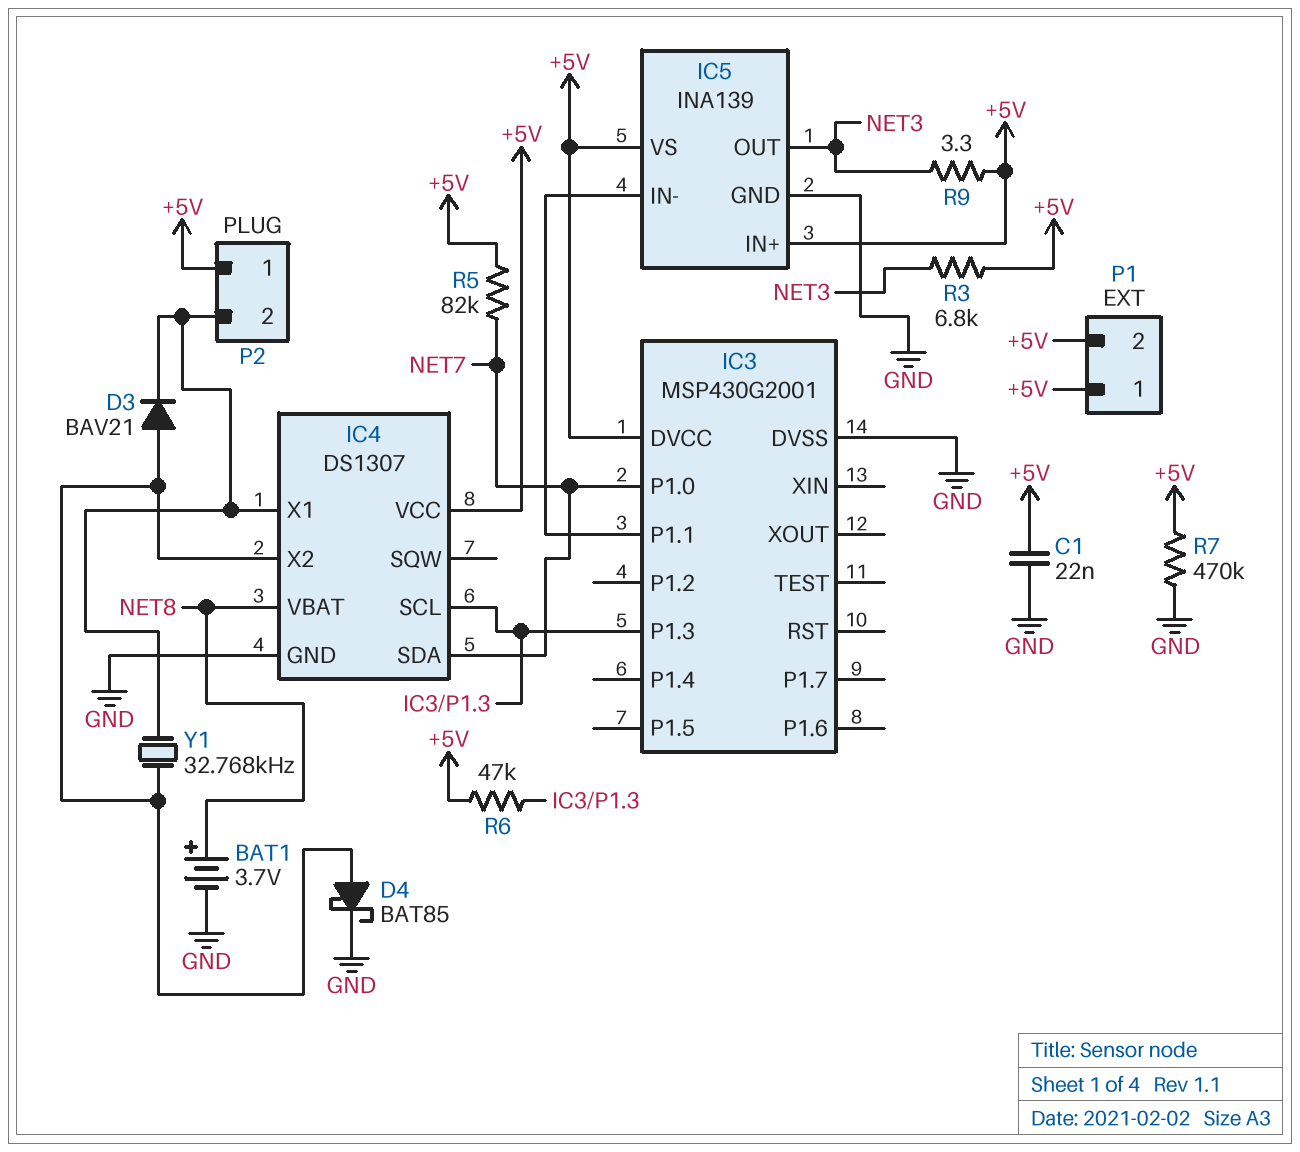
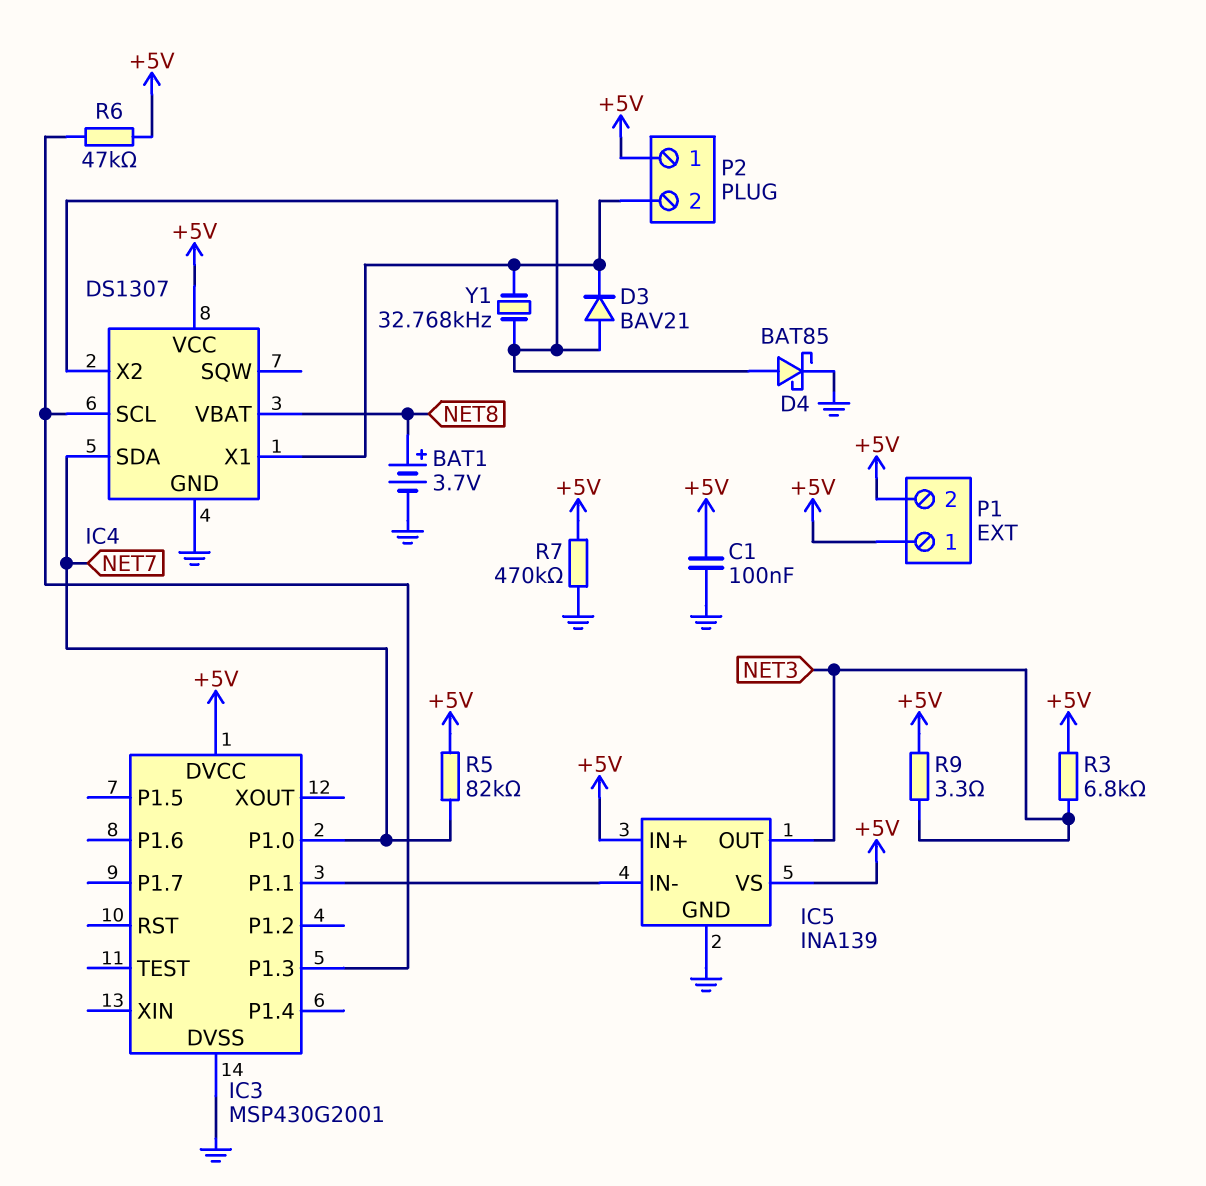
C1: 22nF (+5V, GND) -> 100nF (+5V, GND)

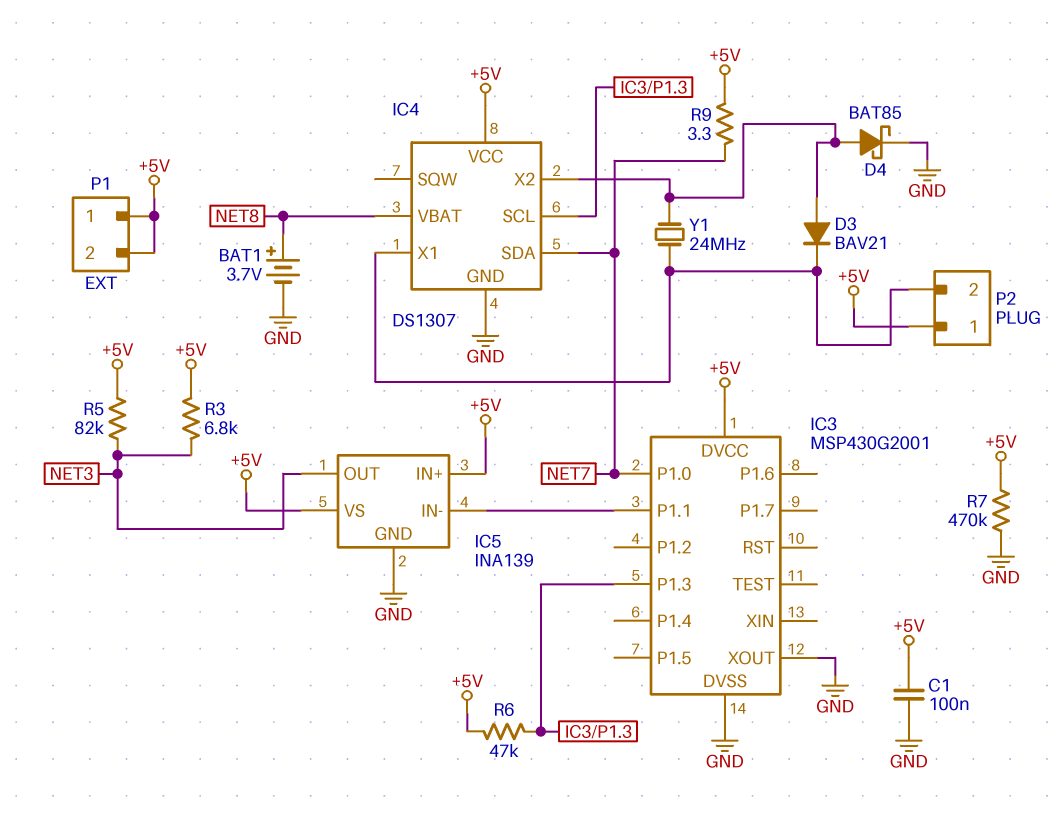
IC3 pin XOUT: none -> GND
R5: 82k (+5V, NET7) -> 82k (+5V, NET3)
R9: 3.3 (+5V, NET3) -> 3.3 (+5V, NET7)
Y1: 32.768kHz (IC4/X1, IC4/X2) -> 24MHz (IC4/X1, IC4/X2)

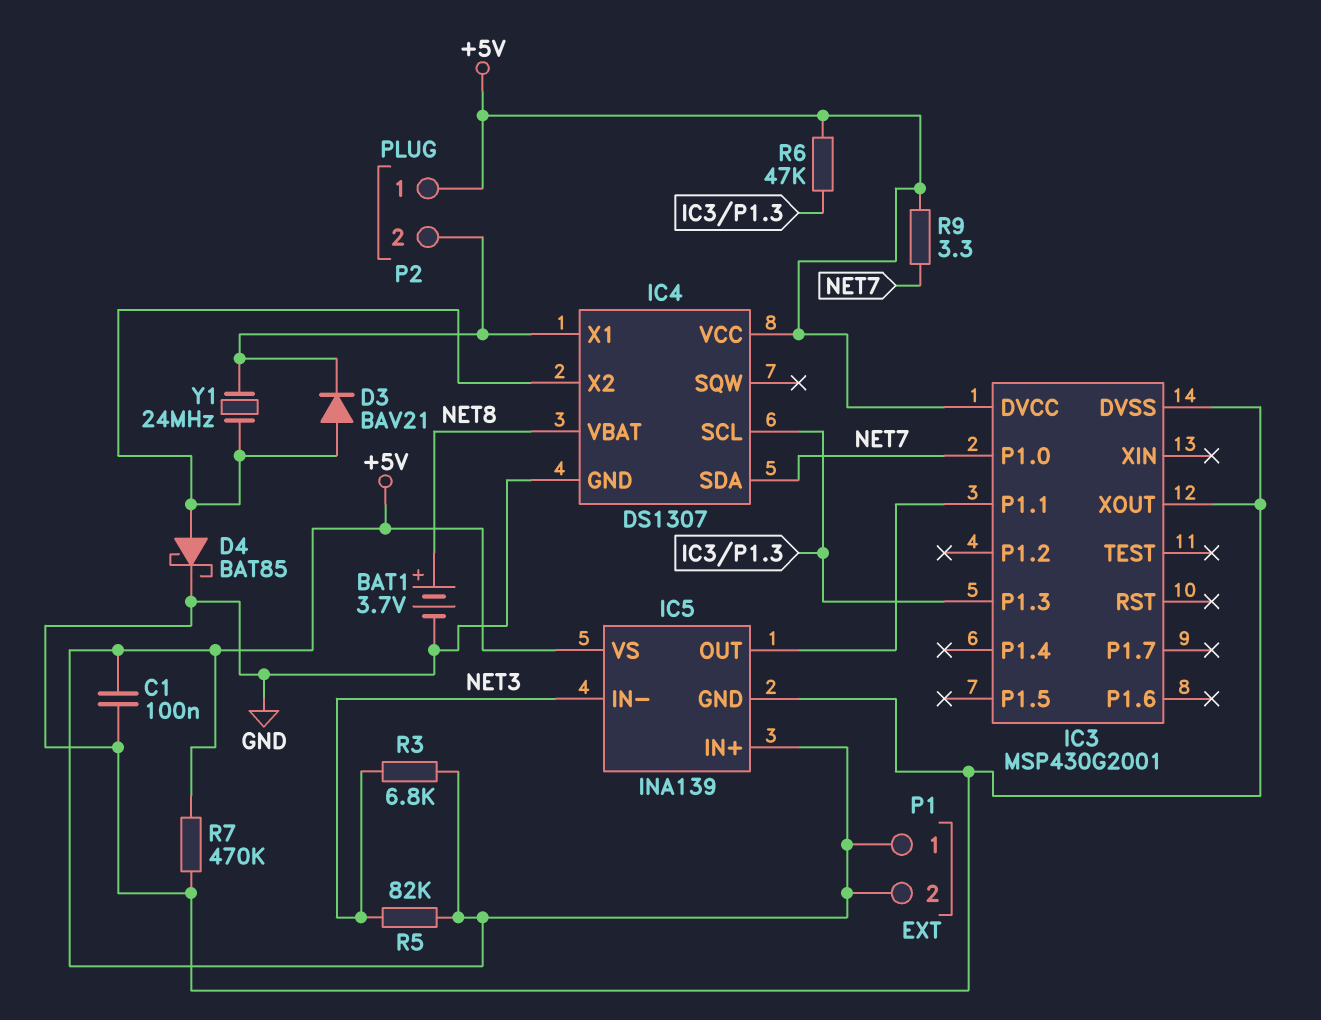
IC5 pin IN-: IC3/P1.1 -> NET3
IC5 pin OUT: NET3 -> IC3/P1.1

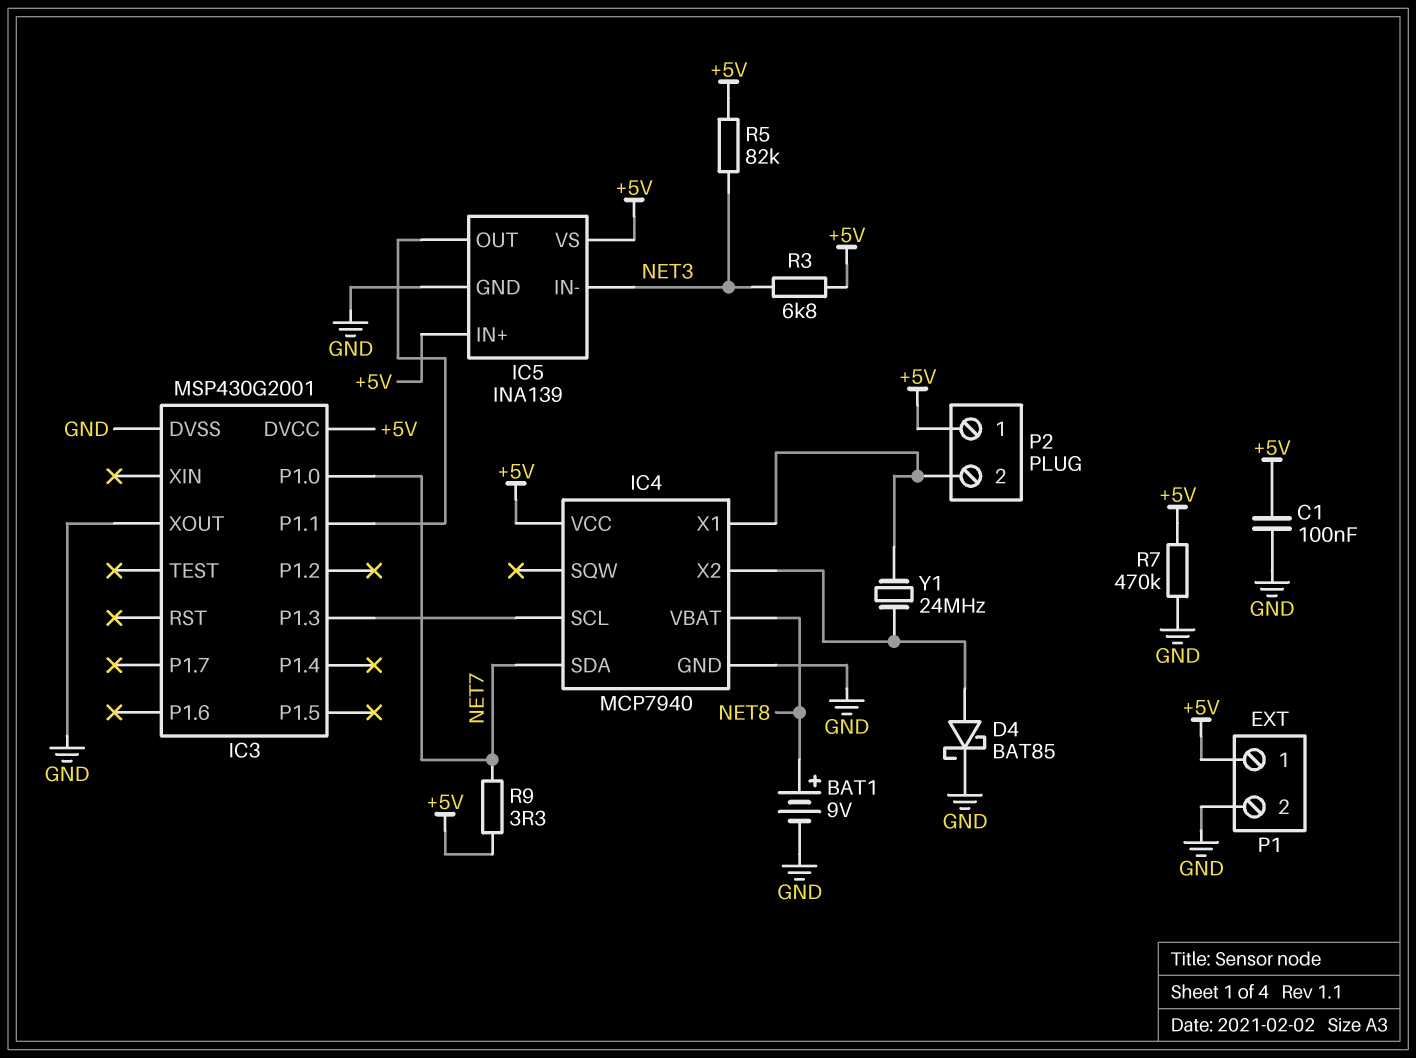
BAT1: 3.7V (plus NET8, minus GND) -> 9V (plus NET8, minus GND)
D3: diode BAV21 (A IC4/X2, K IC4/X1) -> none
IC4: DS1307 -> MCP7940
P1 pin 2: +5V -> GND
R6: 47k (+5V, IC3/P1.3) -> none

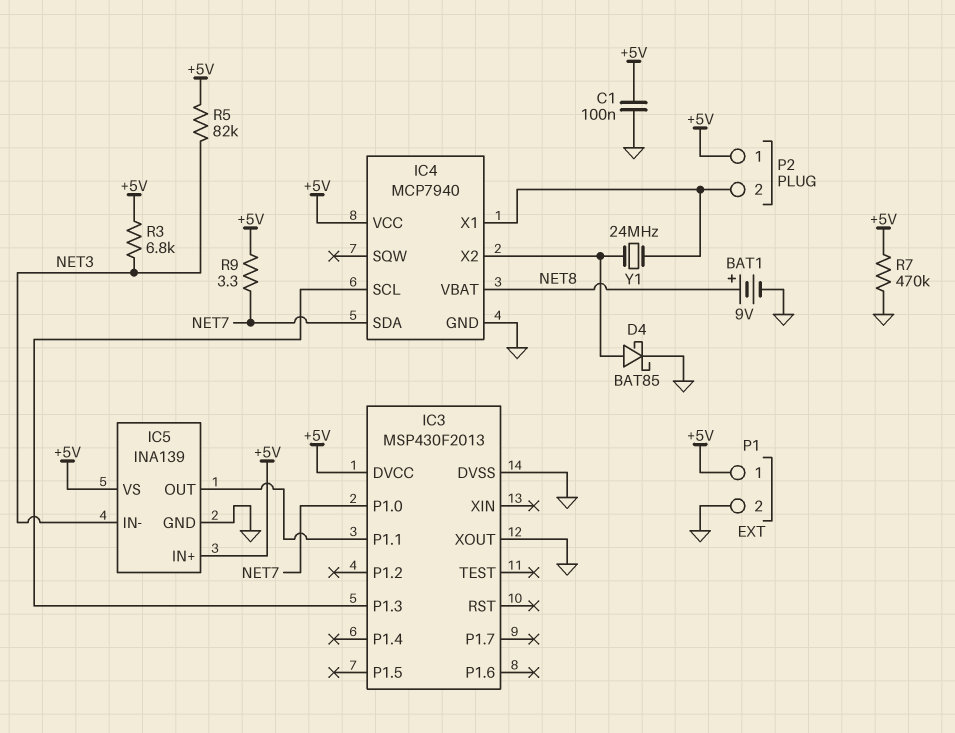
IC3: MSP430G2001 -> MSP430F2013

